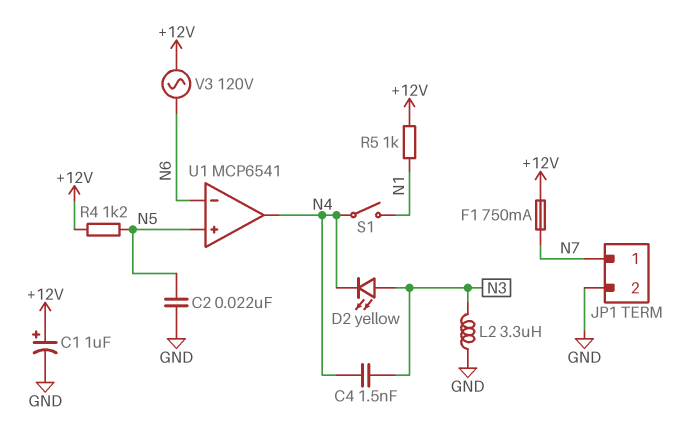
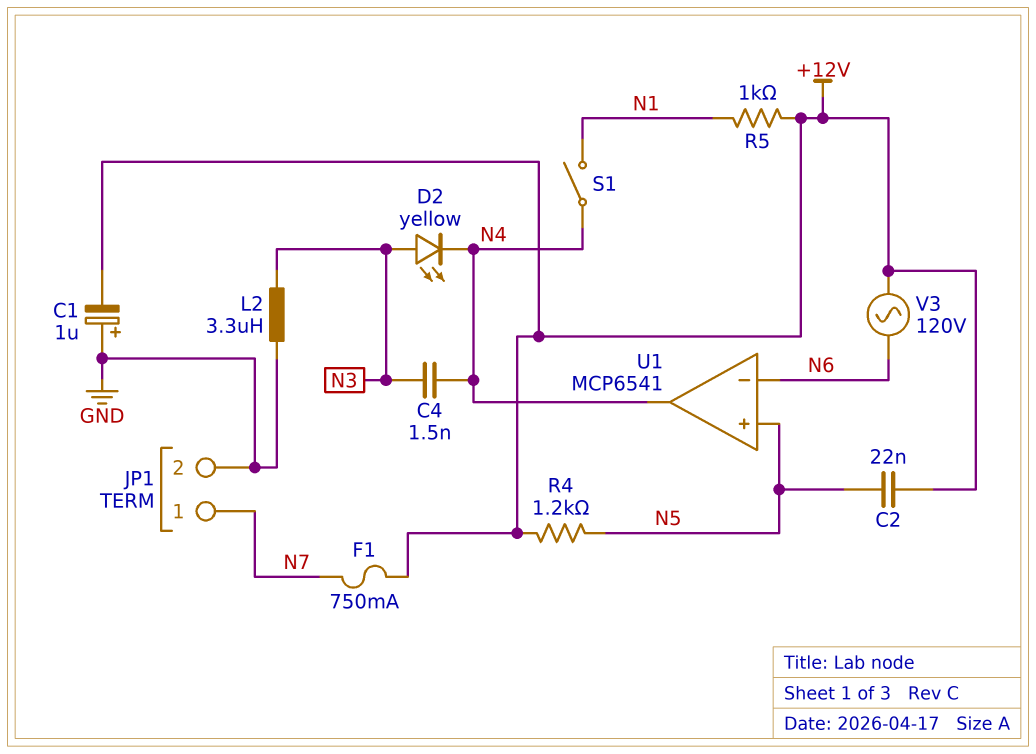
C1: 1uF (plus +12V, minus GND) -> 1uF (plus GND, minus +12V)
C2: 22nF (GND, N5) -> 22nF (+12V, N5)

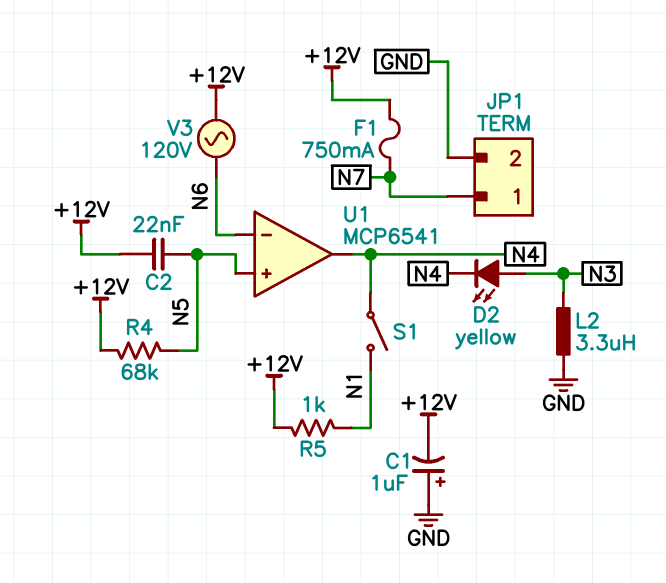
C4: 1.5nF (N3, N4) -> none
R4: 1.2k (+12V, N5) -> 68k (+12V, N5)

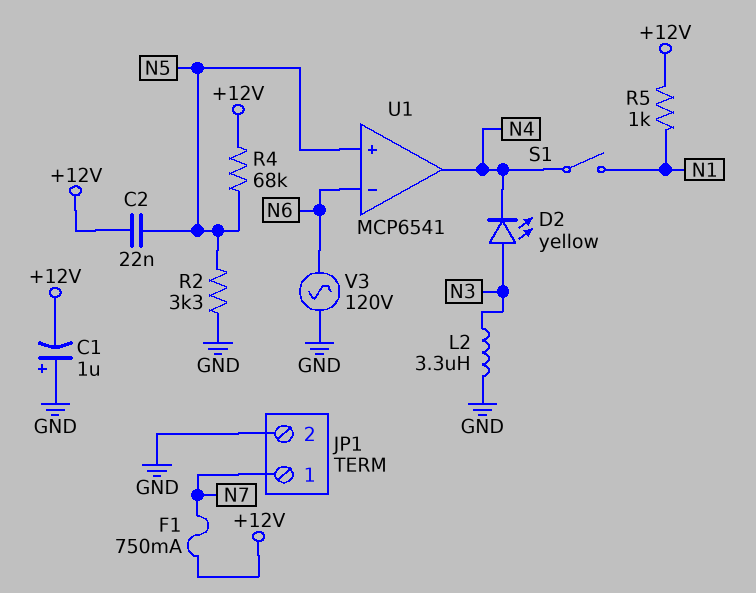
R2: none -> 3.3k (GND, N5)
V3: AC 120V (+12V, N6) -> AC 120V (GND, N6)

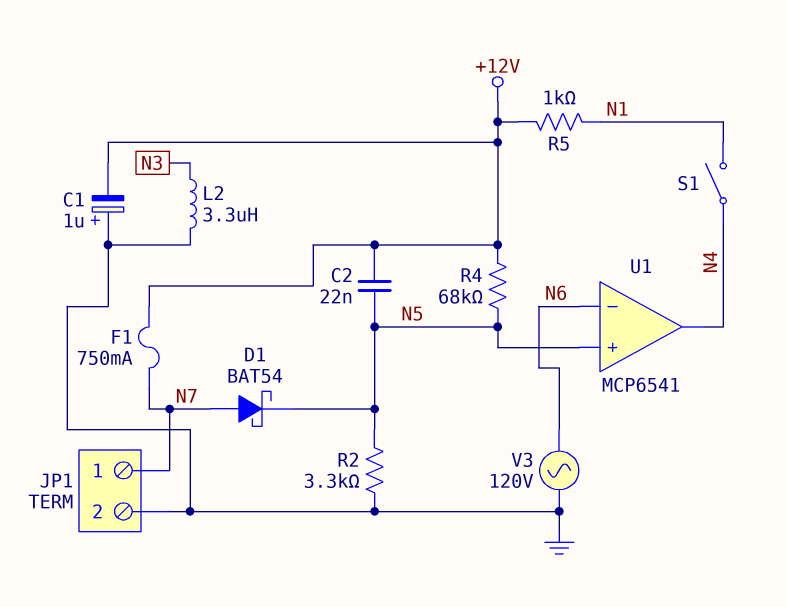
D1: none -> schottky BAT54 (A N7, K N5)
D2: LED yellow (A N3, K N4) -> none

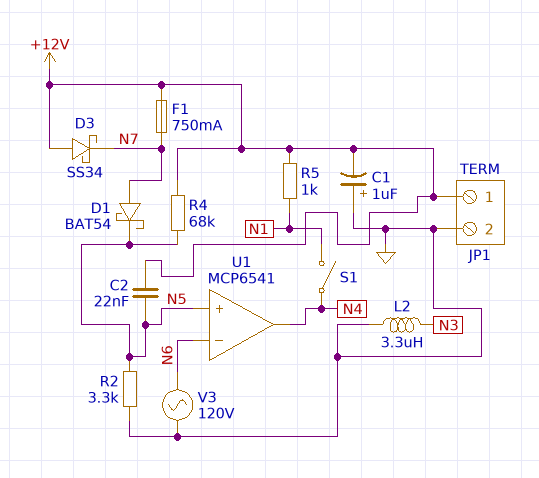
D3: none -> schottky SS34 (A +12V, K N7)
JP1 pin 1: N7 -> +12V

